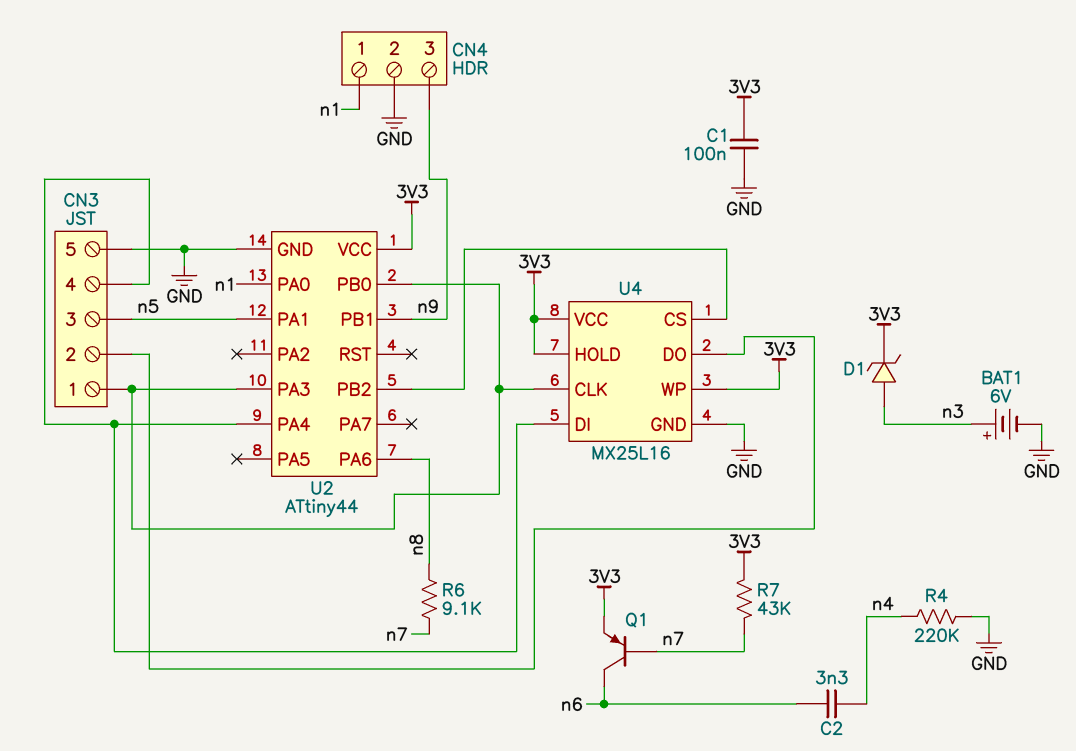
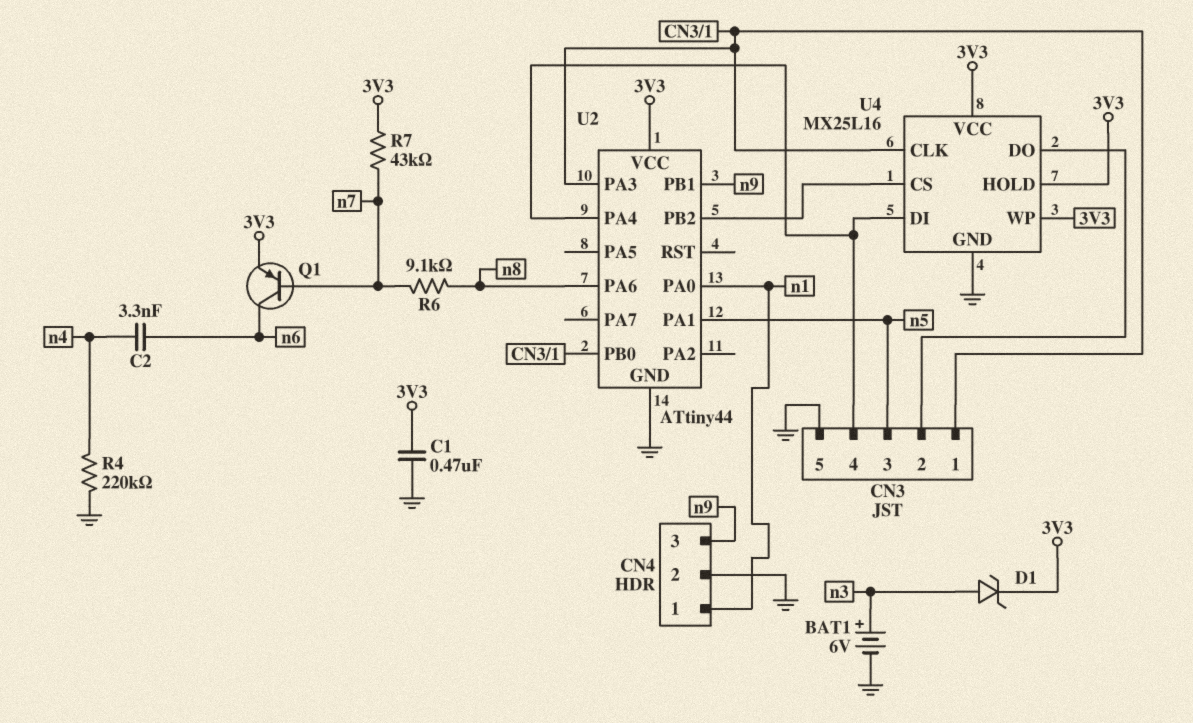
C1: 100nF (3V3, GND) -> 470nF (3V3, GND)

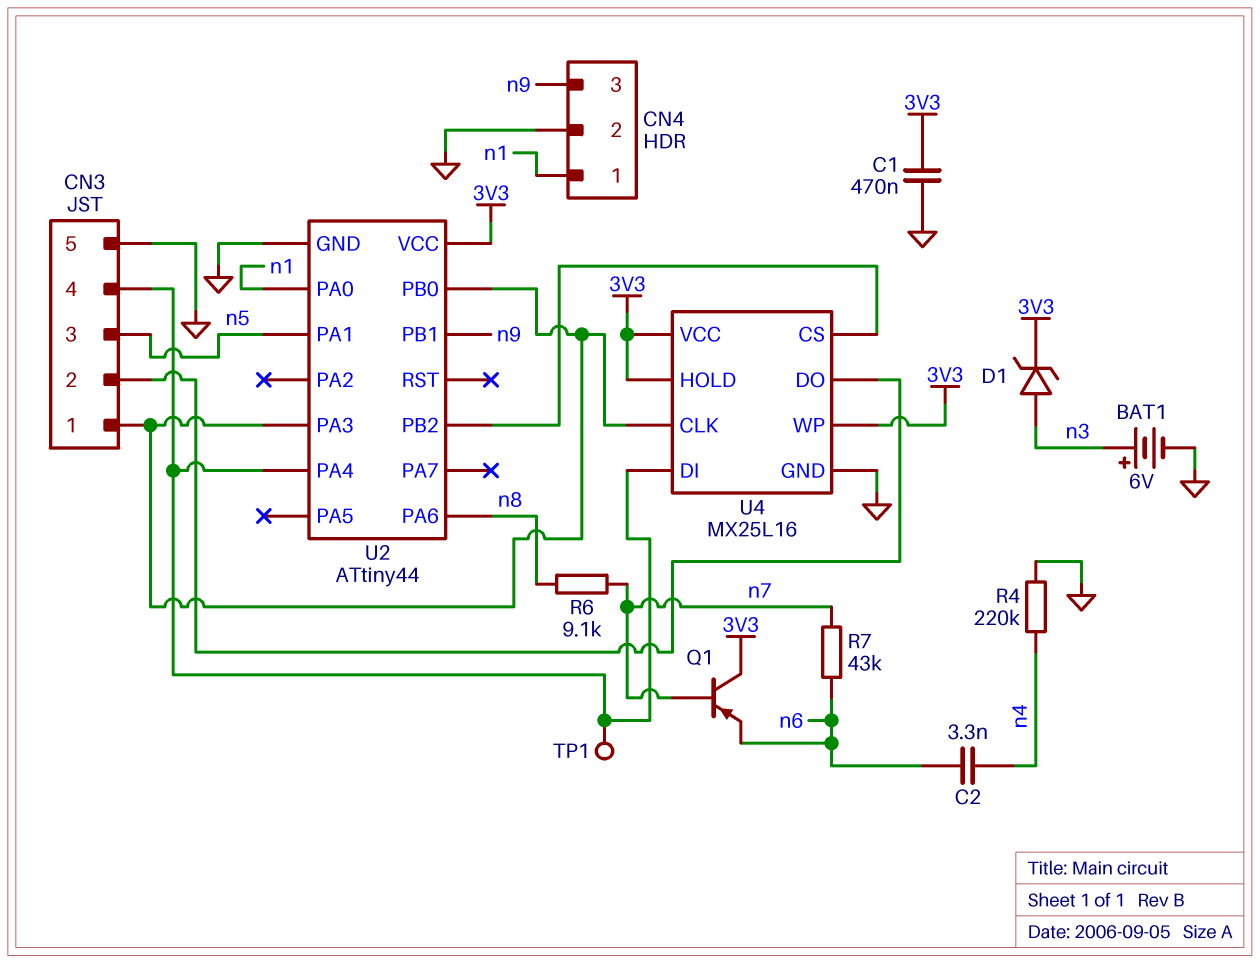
Q1: PNP (B n7, C n6, E 3V3) -> PNP (B n7, C 3V3, E n6)
R7: 43k (3V3, n7) -> 43k (n6, n7)
TP1: none -> test point (CN3/4)

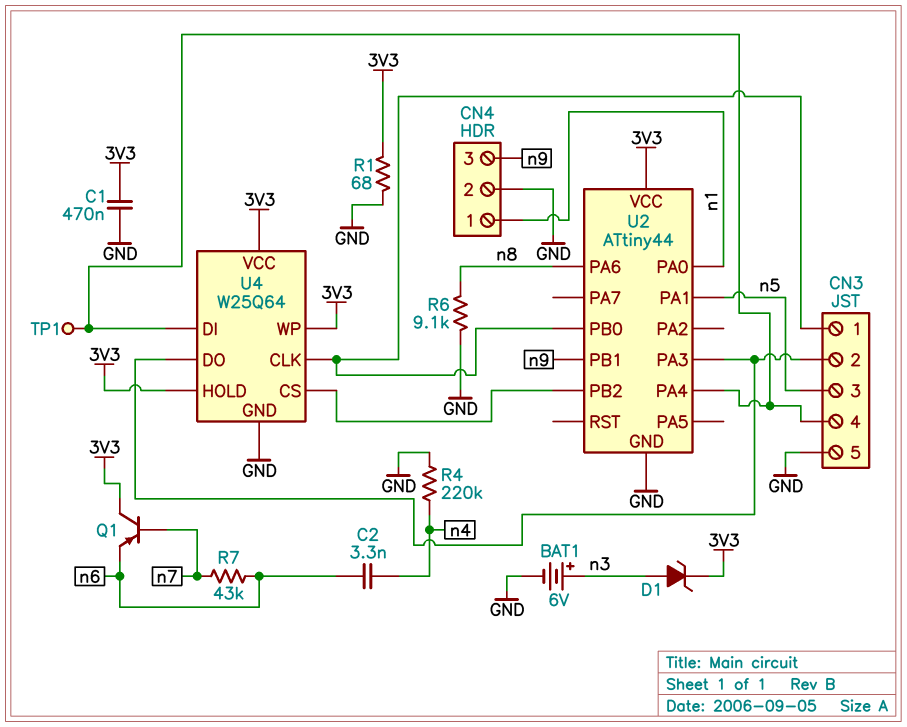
R1: none -> 68 (3V3, GND)
R6: 9.1k (n7, n8) -> 9.1k (GND, n8)
U2 pin PA3: CN3/1 -> CN3/2
U4: MX25L16 -> W25Q64

